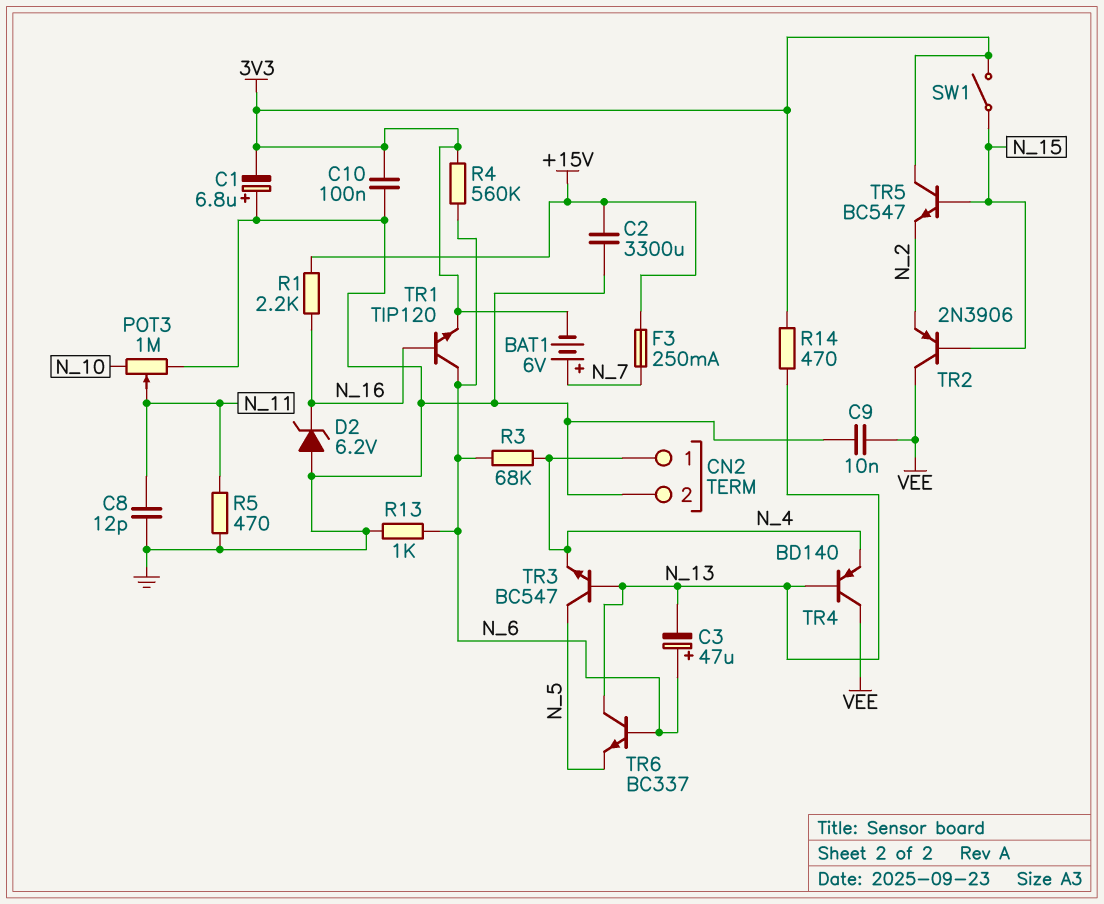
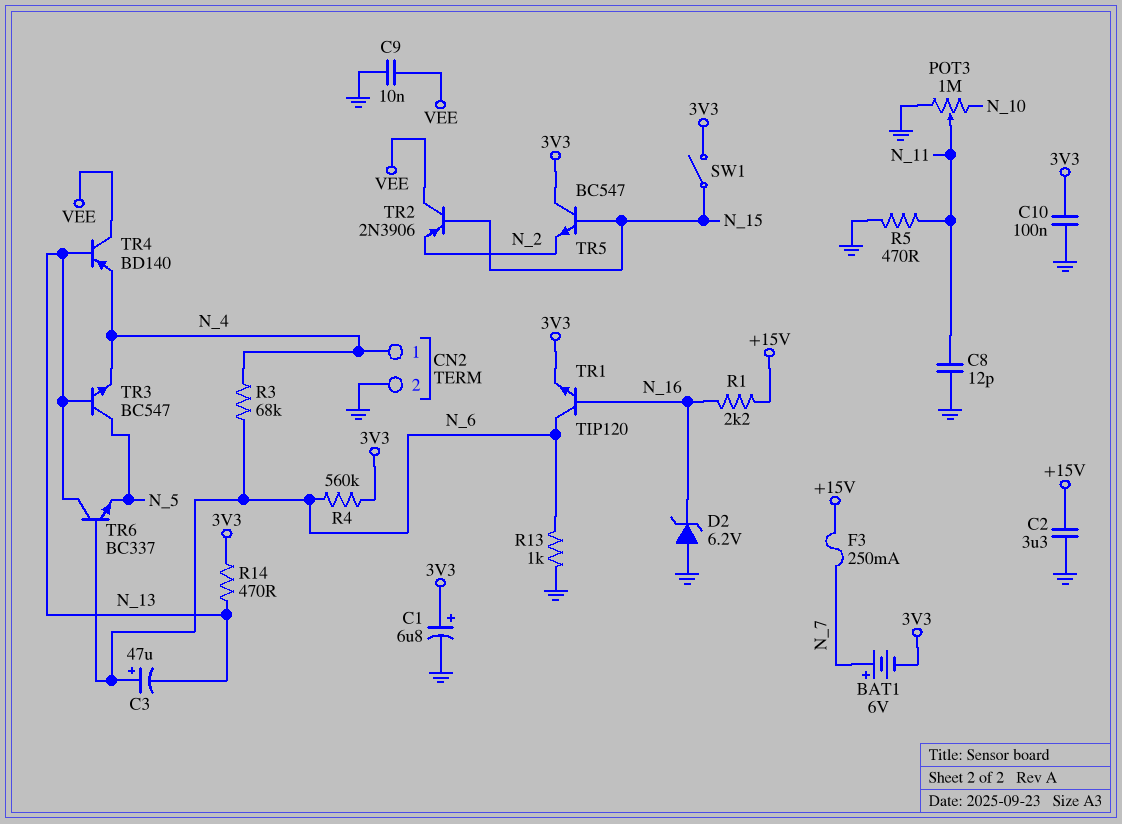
C1: 6.8uF (plus GND, minus 3V3) -> 6.8uF (plus 3V3, minus GND)
C2: 3300uF (+15V, GND) -> 3.3uF (+15V, GND)

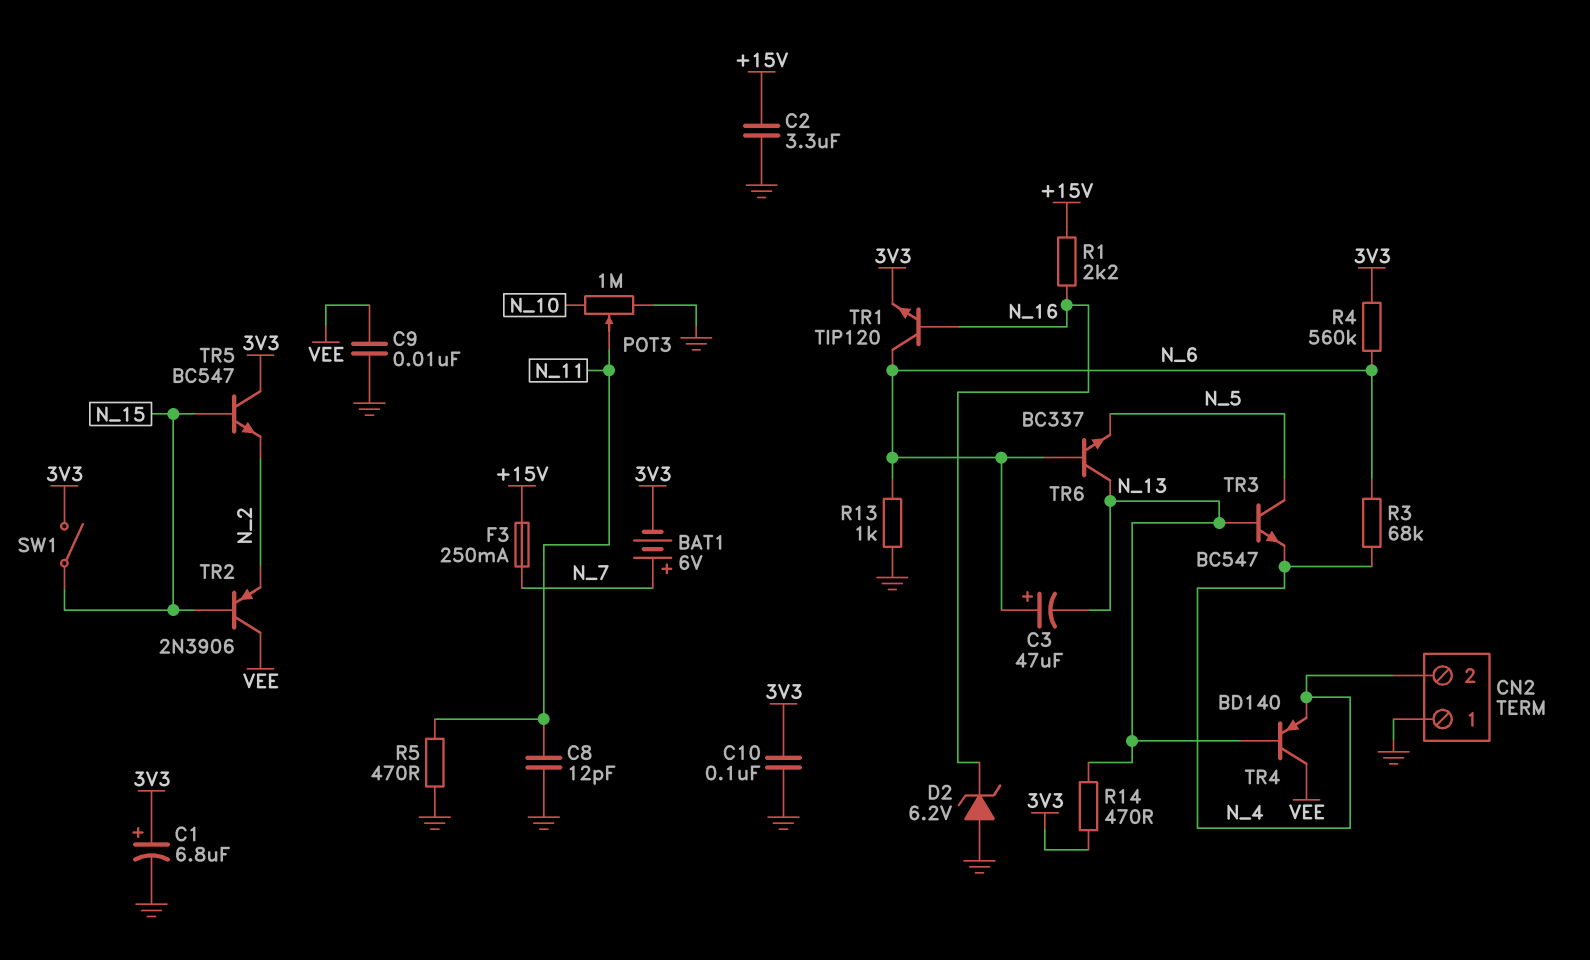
CN2 pin 1: N_4 -> GND
CN2 pin 2: GND -> N_4

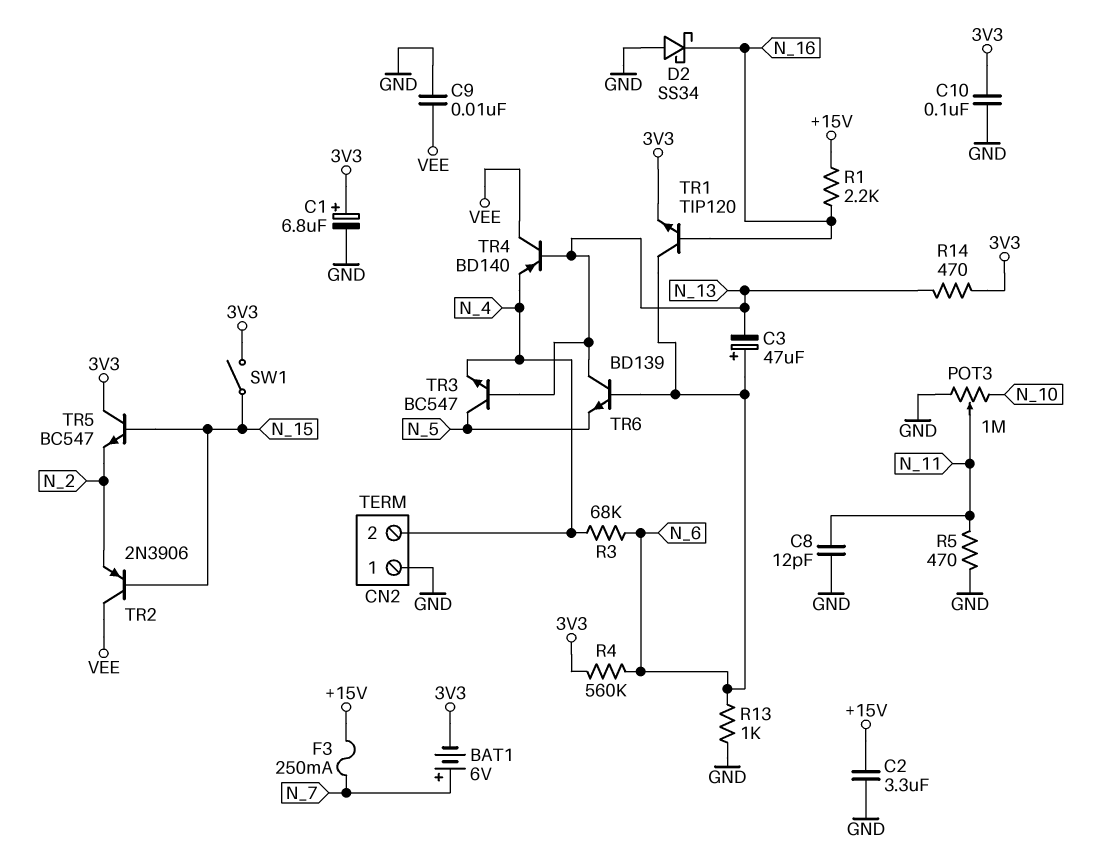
D2: zener 6.2V (A GND, K N_16) -> schottky SS34 (A GND, K N_16)
TR6: NPN BC337 (B N_6, C N_13, E N_5) -> NPN BD139 (B N_6, C N_13, E N_5)

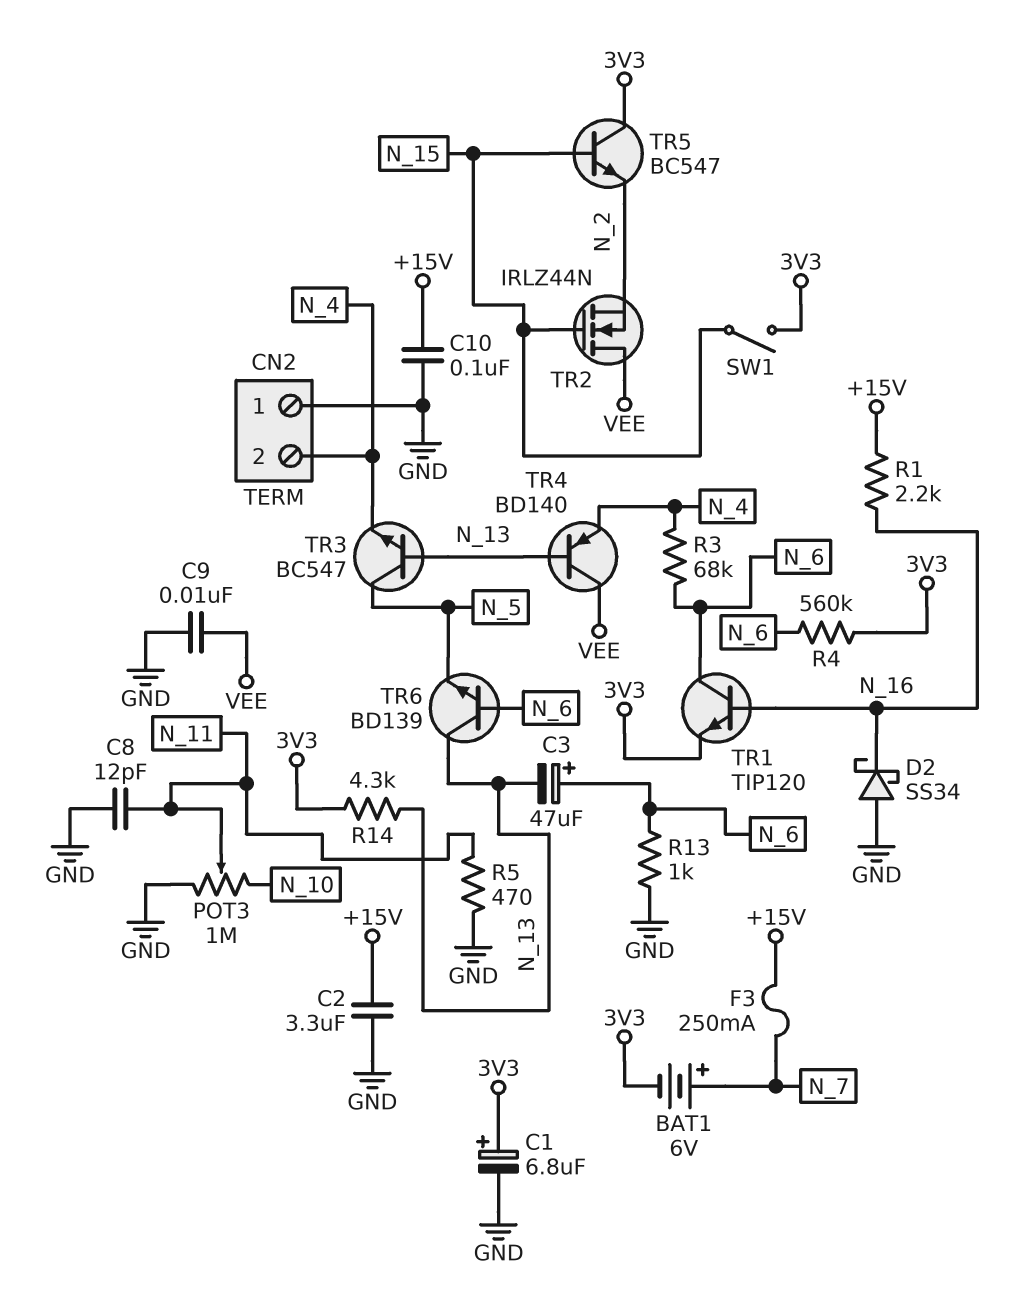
C10: 100nF (3V3, GND) -> 100nF (+15V, GND)
R14: 470 (3V3, N_13) -> 4.3k (3V3, N_13)
TR2: PNP 2N3906 (B N_15, C VEE, E N_2) -> NMOS IRLZ44N (G N_15, D VEE, S N_2)

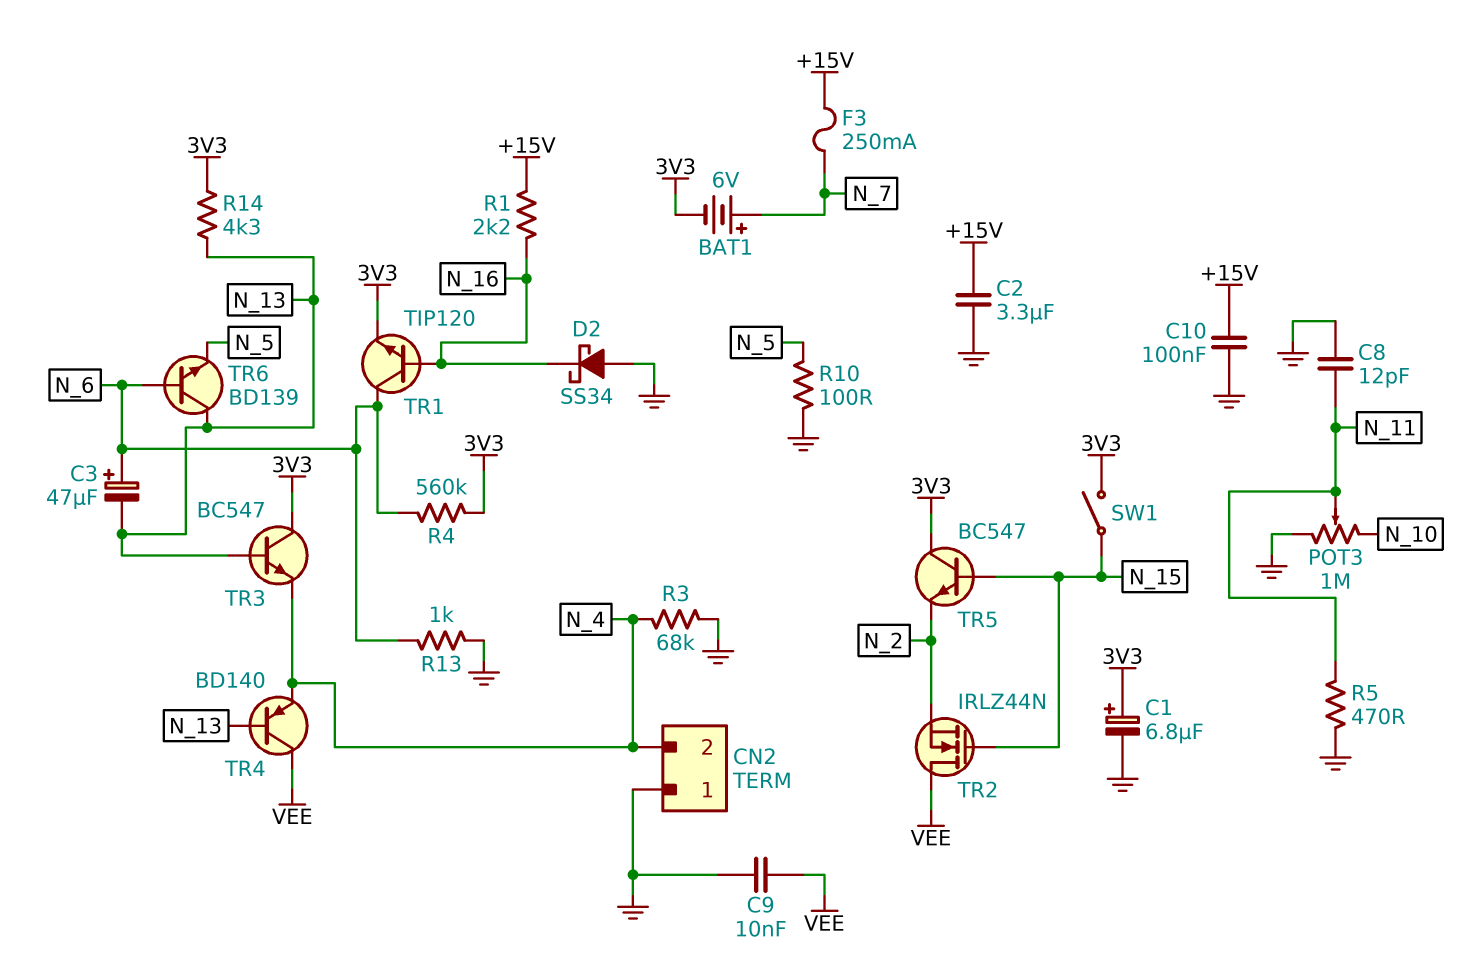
R3: 68k (N_4, N_6) -> 68k (GND, N_4)
R10: none -> 100 (GND, N_5)
TR3: NPN BC547 (B N_13, C N_5, E N_4) -> NPN BC547 (B N_13, C 3V3, E N_4)

